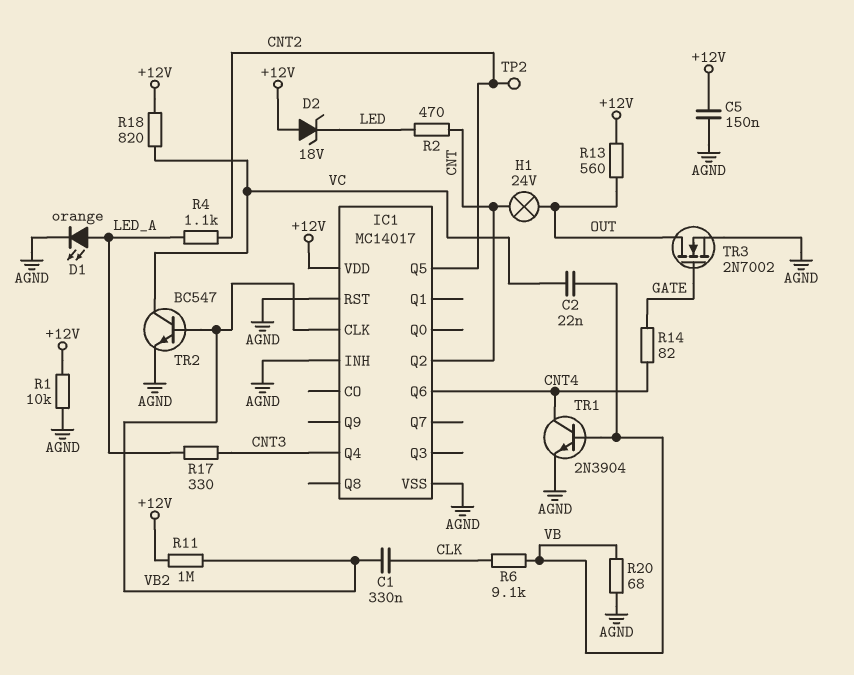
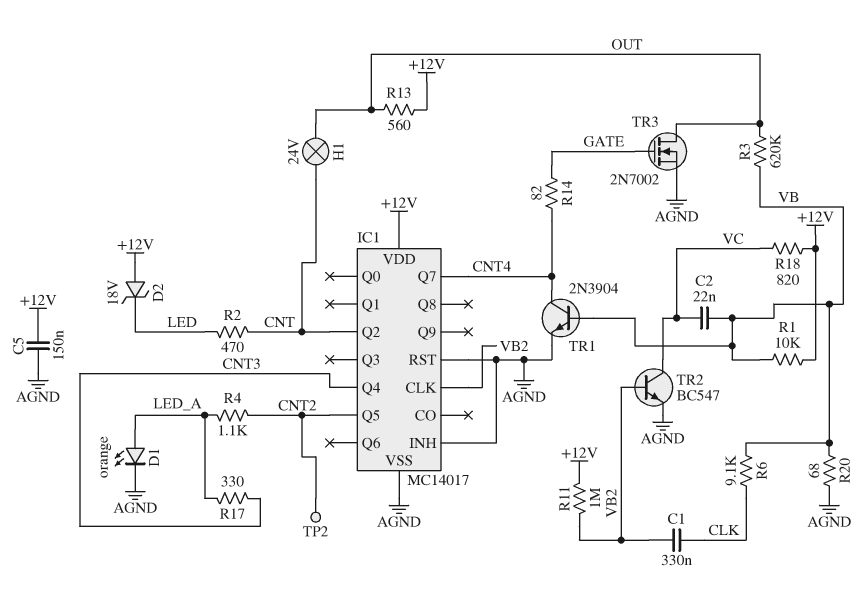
IC1 pin Q6: CNT4 -> none
IC1 pin Q7: none -> CNT4
R1: 10k (+12V, AGND) -> 10k (+12V, VB)
R3: none -> 620k (OUT, VB)

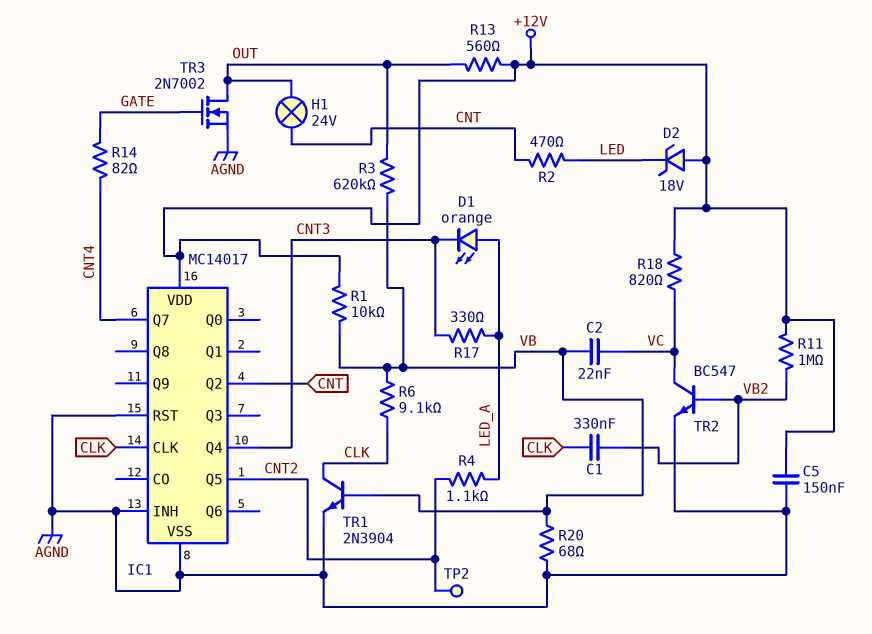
D1: LED orange (A LED_A, K AGND) -> LED orange (A LED_A, K CNT3)
IC1 pin CLK: VB2 -> CLK
TR1: NPN 2N3904 (B VB, C CNT4, E AGND) -> NPN 2N3904 (B VB, C CLK, E AGND)

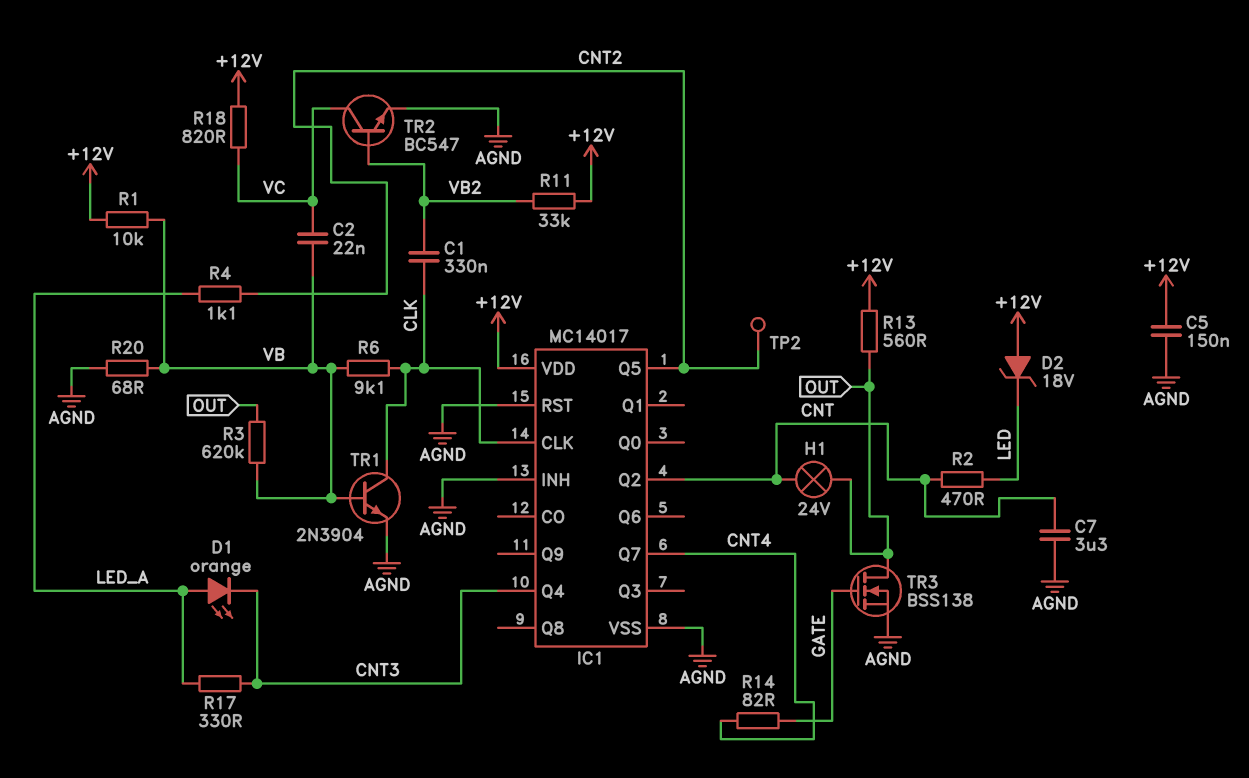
C7: none -> 3.3uF (AGND, CNT)
R11: 1M (+12V, VB2) -> 33k (+12V, VB2)
TR3: NMOS 2N7002 (G GATE, D OUT, S AGND) -> NMOS BSS138 (G GATE, D OUT, S AGND)

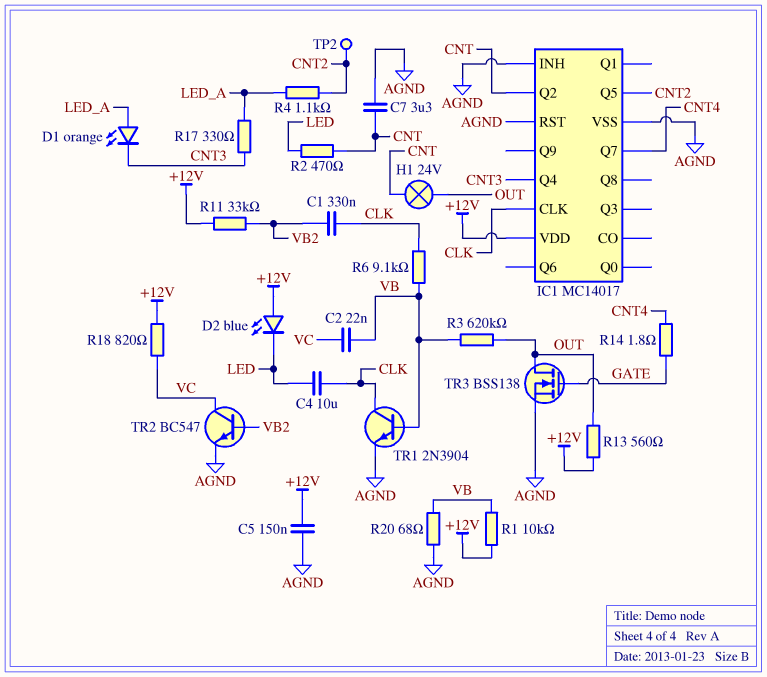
C4: none -> 10uF (CLK, LED)
D2: zener 18V (A +12V, K LED) -> LED blue (A +12V, K LED)
R14: 82 (CNT4, GATE) -> 1.8 (CNT4, GATE)

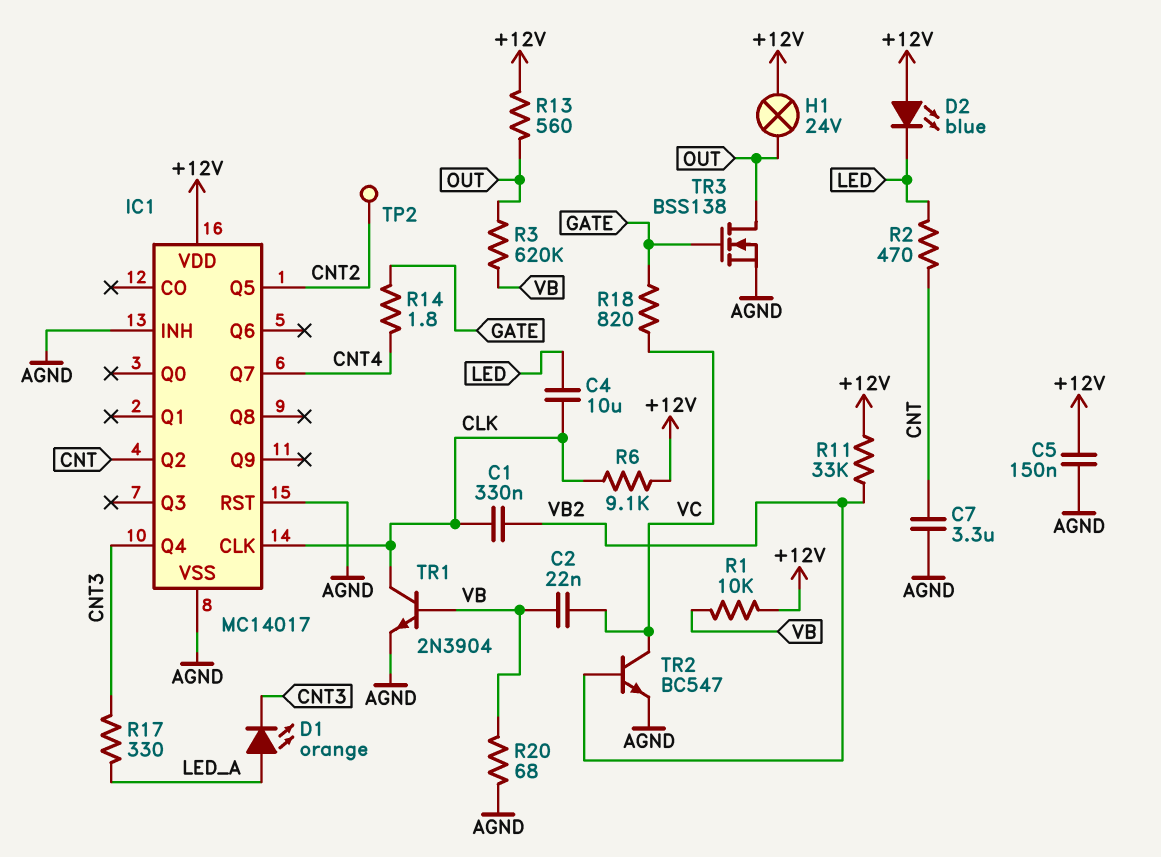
H1: lamp 24V (CNT, OUT) -> lamp 24V (+12V, OUT)
R4: 1.1k (CNT2, LED_A) -> none
R6: 9.1k (CLK, VB) -> 9.1k (+12V, CLK)
R18: 820 (+12V, VC) -> 820 (GATE, VC)

